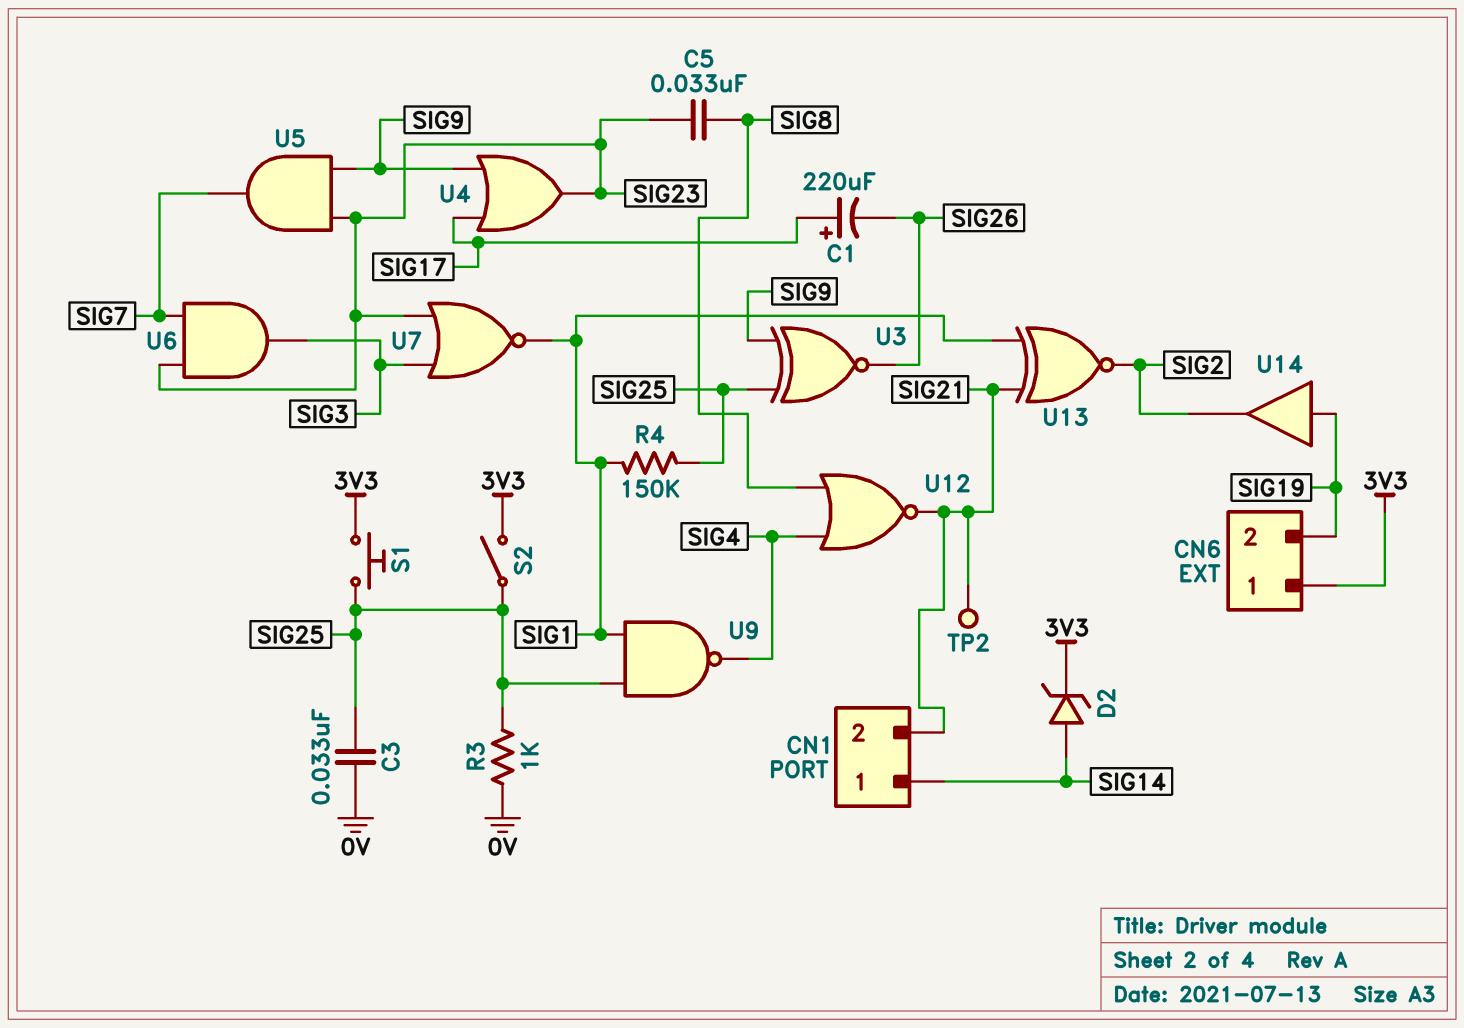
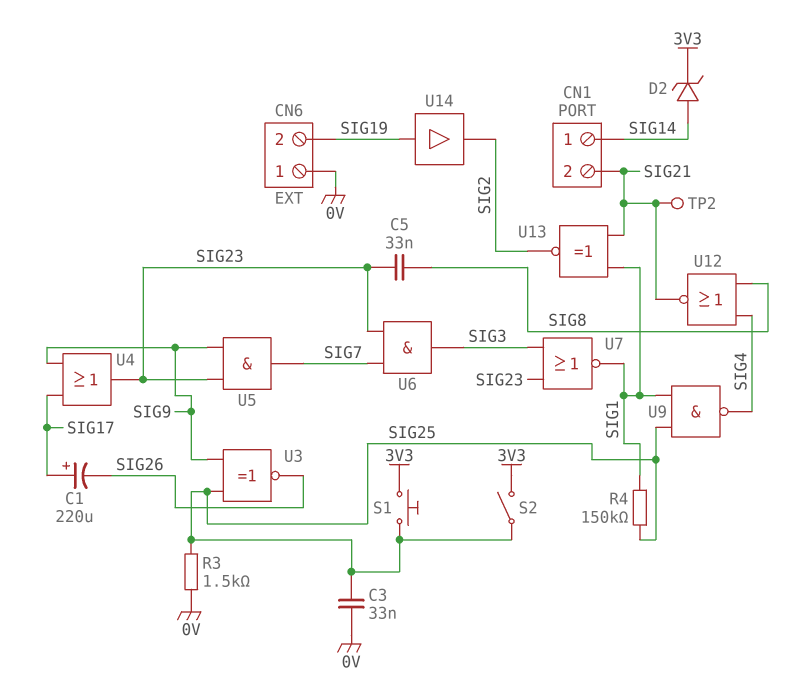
CN6 pin 1: 3V3 -> 0V
R3: 1k (0V, SIG25) -> 1.5k (0V, SIG25)

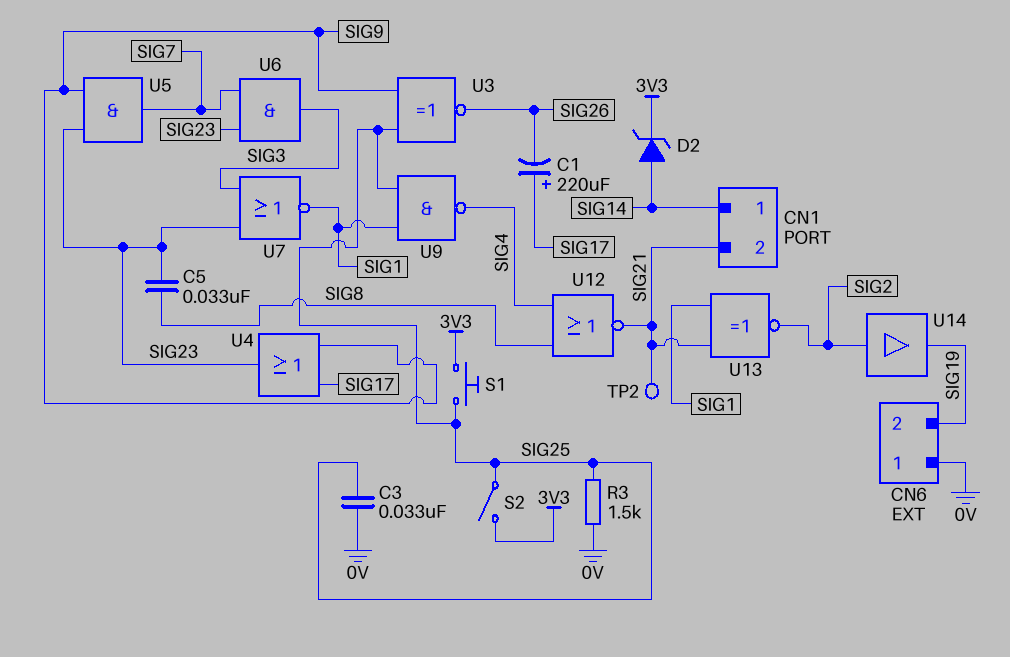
R4: 150k (SIG1, SIG25) -> none
U14: buffer (in SIG19, out SIG2) -> buffer (in SIG2, out SIG19)

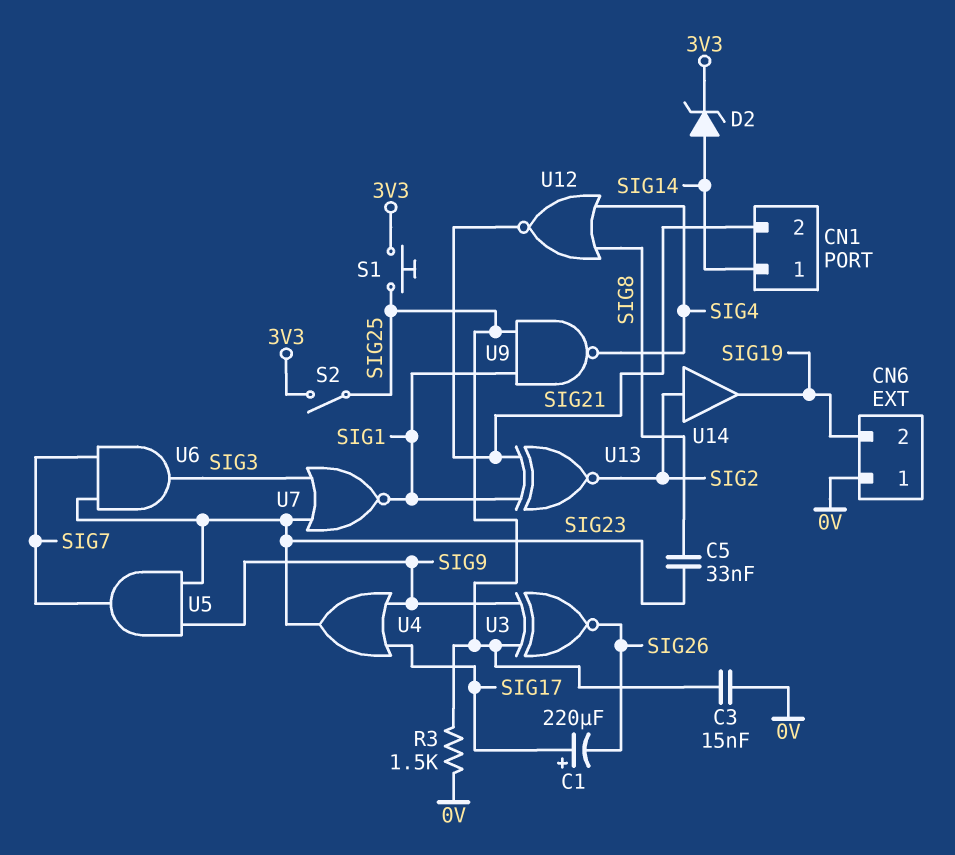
C3: 33nF (0V, SIG25) -> 15nF (0V, SIG25)
TP2: test point (SIG21) -> none

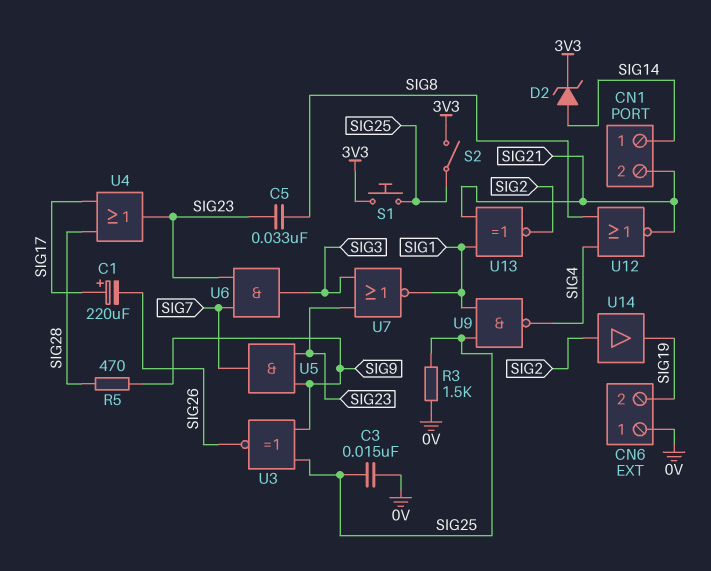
R5: none -> 470 (SIG9, SIG28)
U4: OR (in SIG9, in SIG17, out SIG23) -> OR (in SIG17, in SIG28, out SIG23)

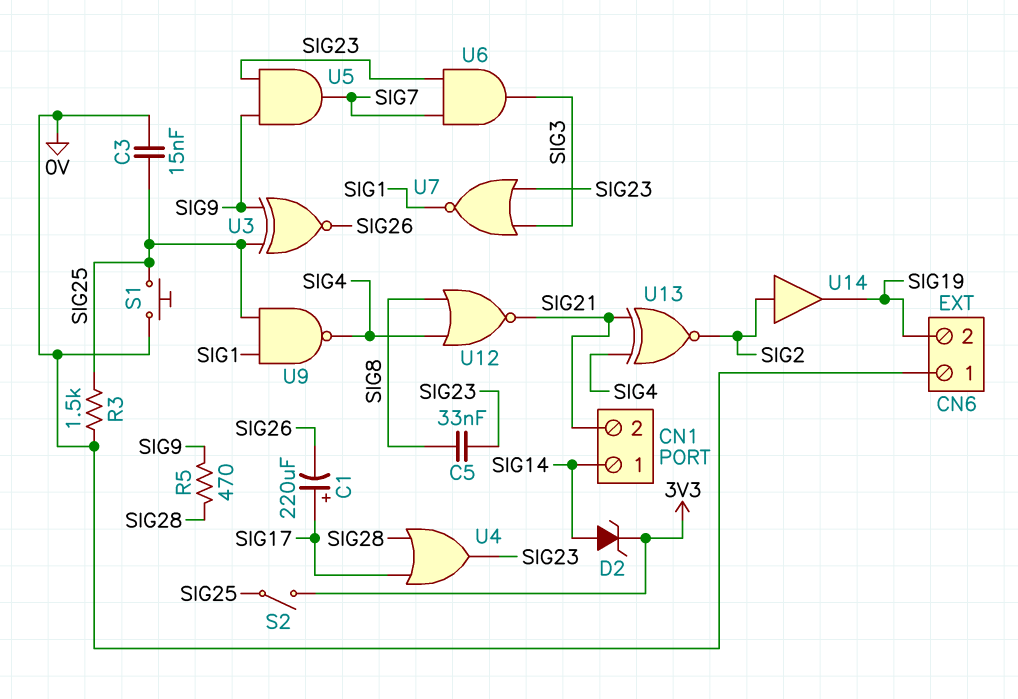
S1: button (3V3, SIG25) -> button (0V, SIG25)
U13: XNOR (in SIG1, in SIG21, out SIG2) -> XNOR (in SIG4, in SIG21, out SIG2)

